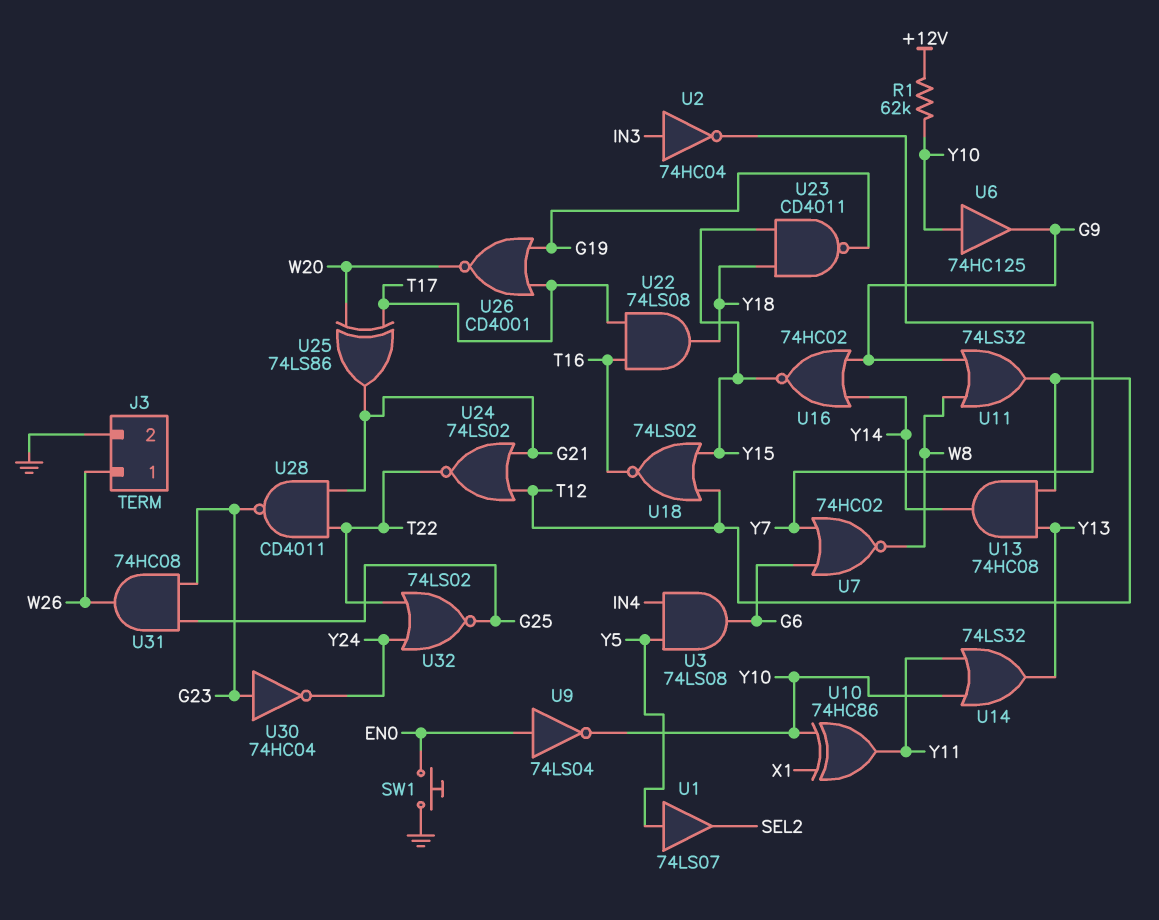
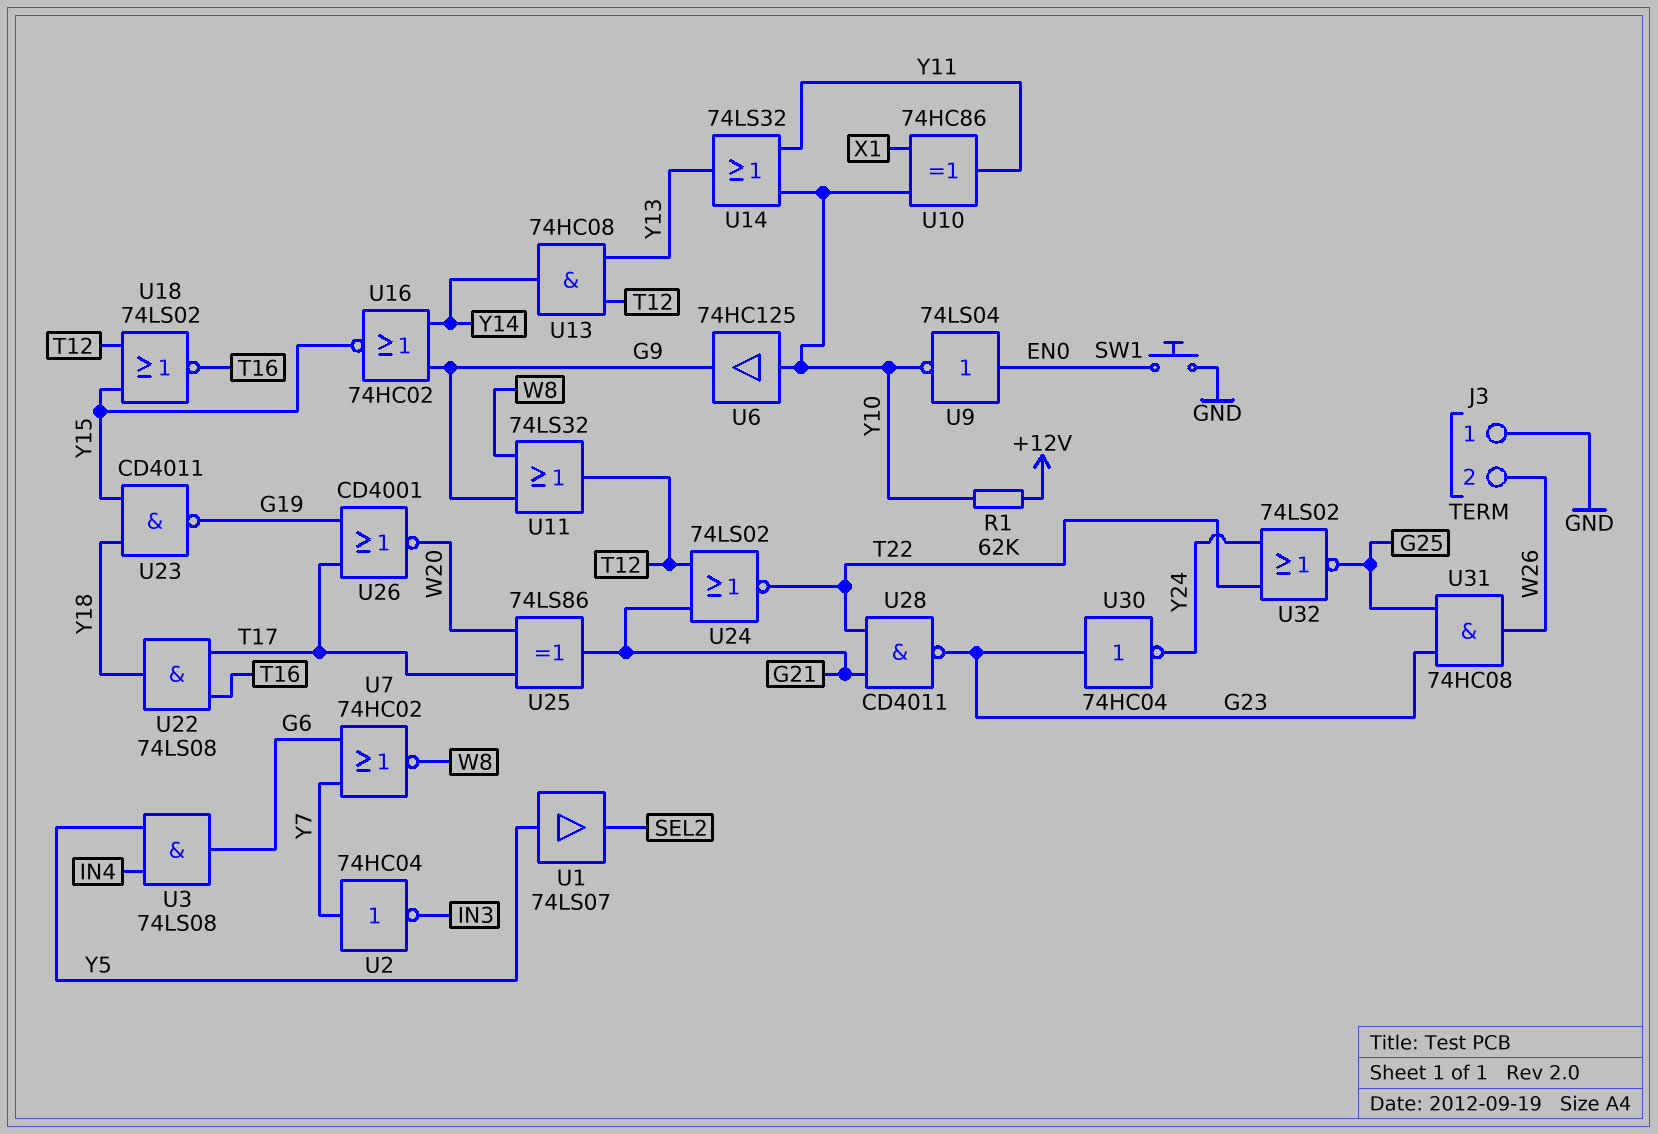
J3 pin 1: W26 -> GND
J3 pin 2: GND -> W26
U2: NOT 74HC04 (in IN3, out Y7) -> NOT 74HC04 (in Y7, out IN3)

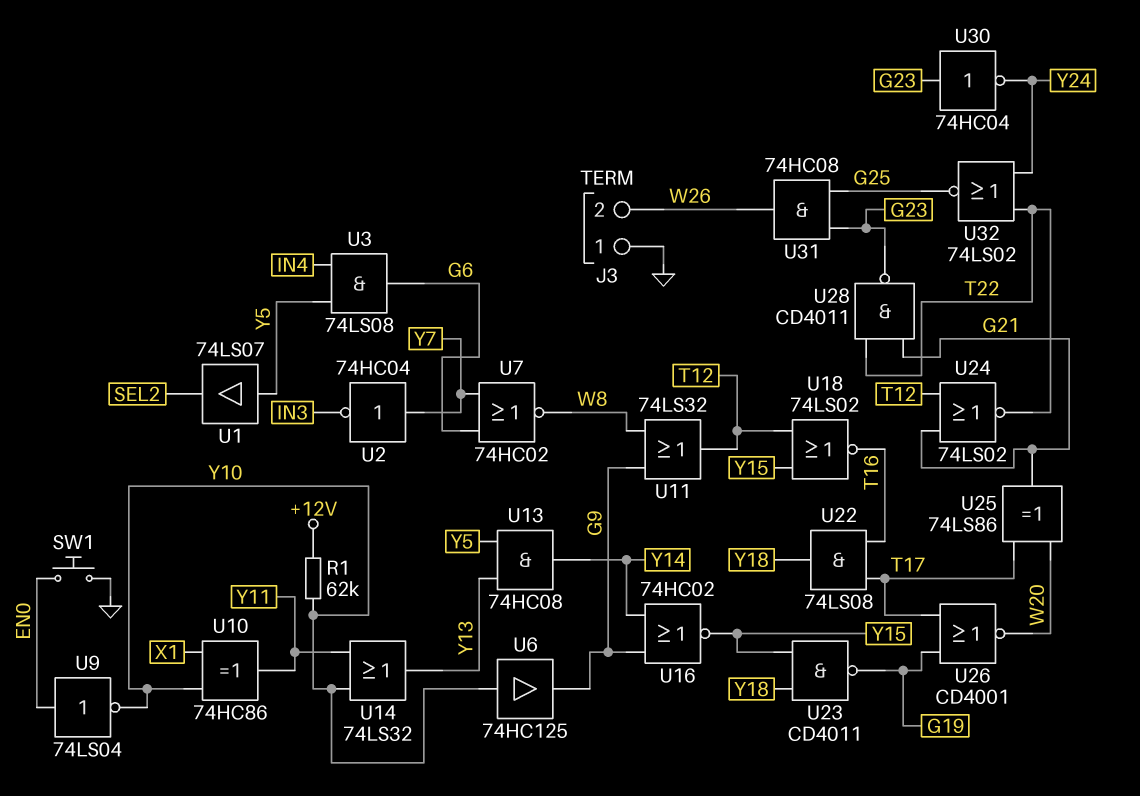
U13: AND 74HC08 (in T12, in Y13, out Y14) -> AND 74HC08 (in Y5, in Y13, out Y14)

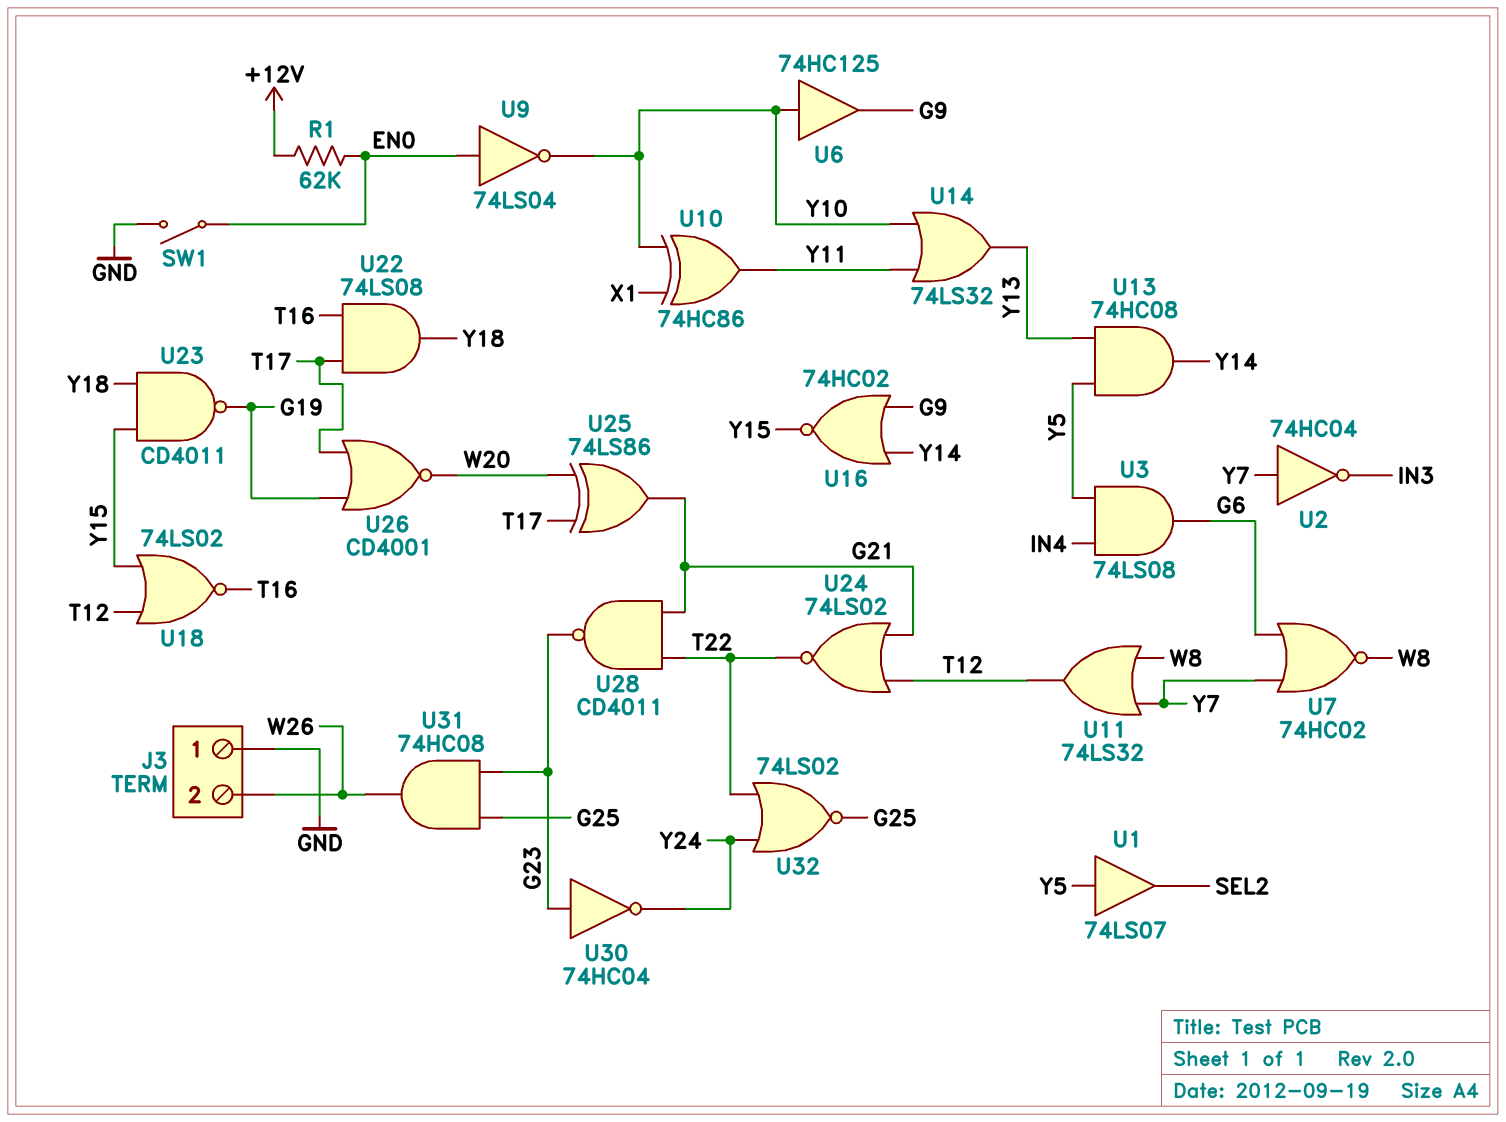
R1: 62k (+12V, Y10) -> 62k (+12V, EN0)
SW1: button (EN0, GND) -> switch (EN0, GND)
U11: OR 74LS32 (in G9, in W8, out T12) -> OR 74LS32 (in W8, in Y7, out T12)

